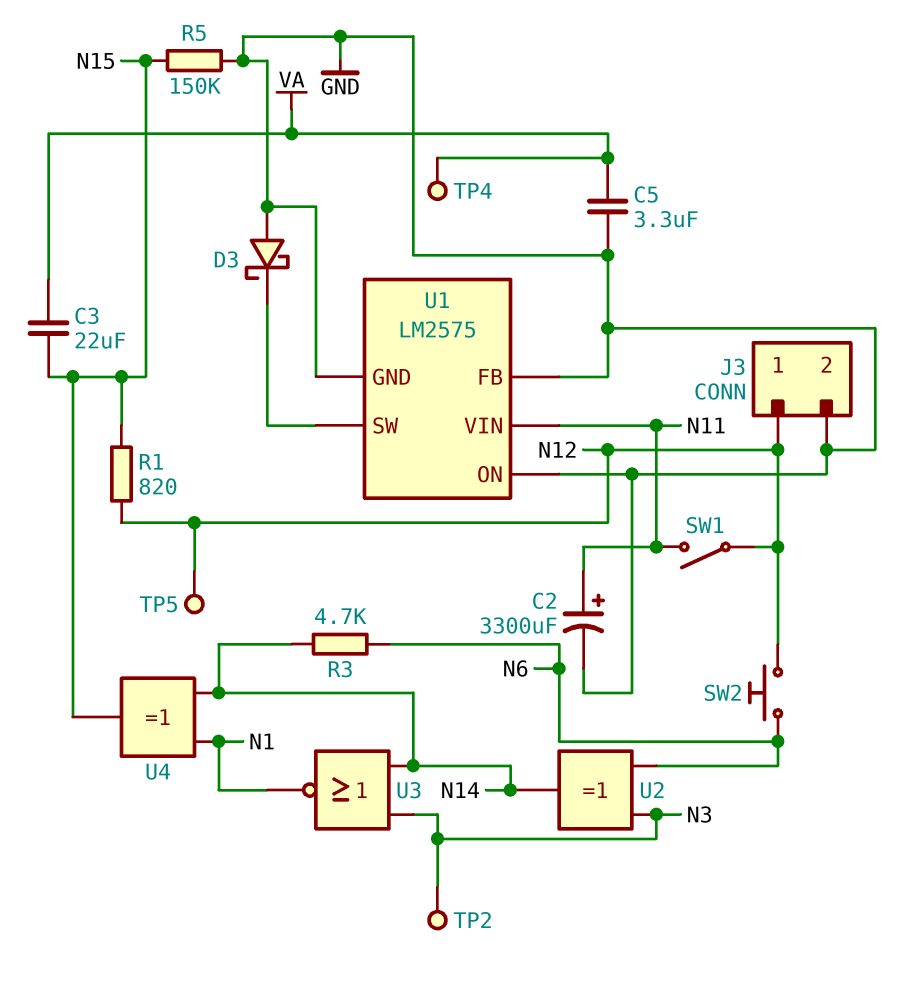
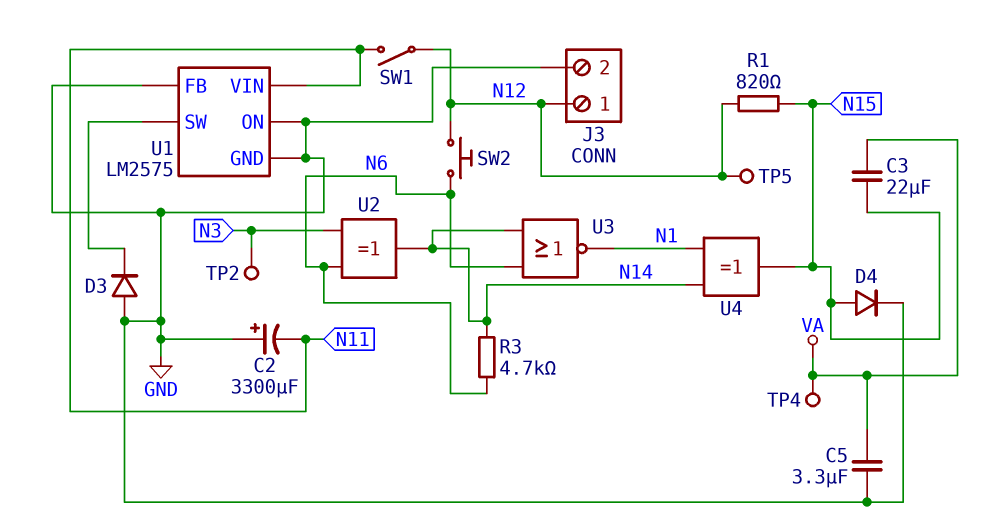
C2: 3300uF (plus N11, minus GND) -> 3300uF (plus GND, minus N11)
D3: schottky (A GND, K U1/SW) -> diode (A GND, K U1/SW)
D4: none -> diode (A N15, K GND)
R5: 150k (GND, N15) -> none
U3: NOR (in N3, in N14, out N1) -> NOR (in N6, in N14, out N1)

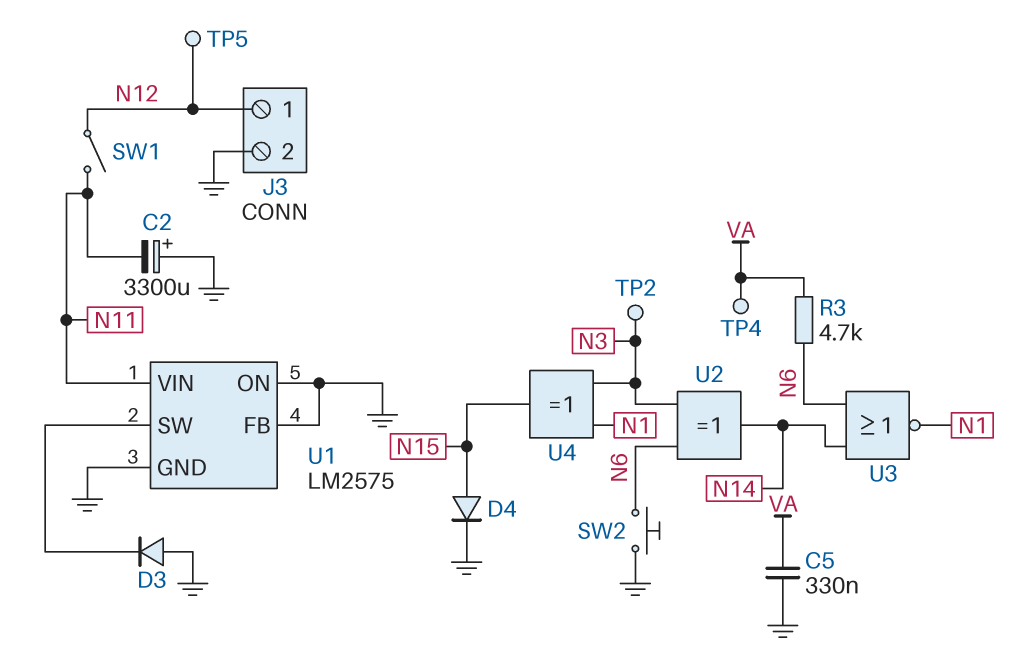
C3: 22uF (N15, VA) -> none
C5: 3.3uF (GND, VA) -> 330nF (GND, VA)
R1: 820 (N12, N15) -> none
R3: 4.7k (N6, N14) -> 4.7k (N6, VA)
SW2: button (N6, N12) -> button (GND, N6)
U4: XOR (in N1, in N14, out N15) -> XOR (in N1, in N3, out N15)

